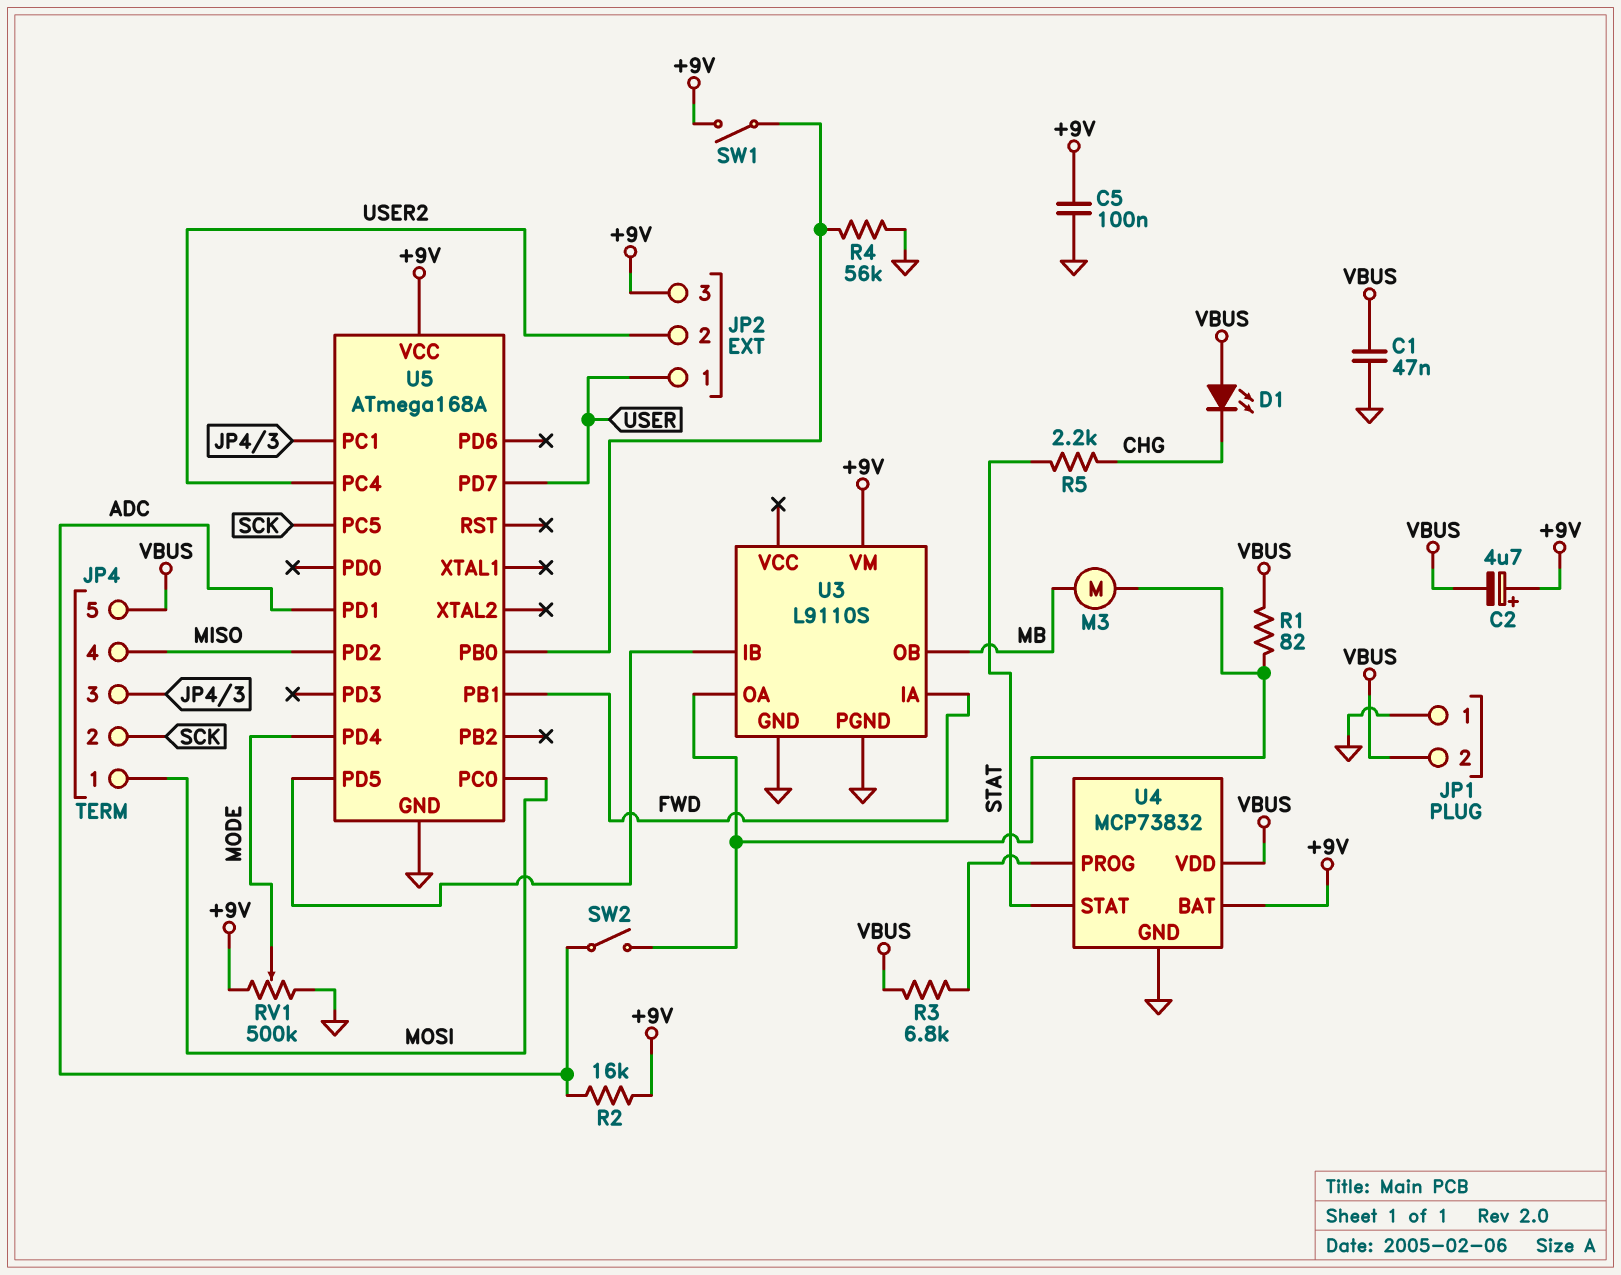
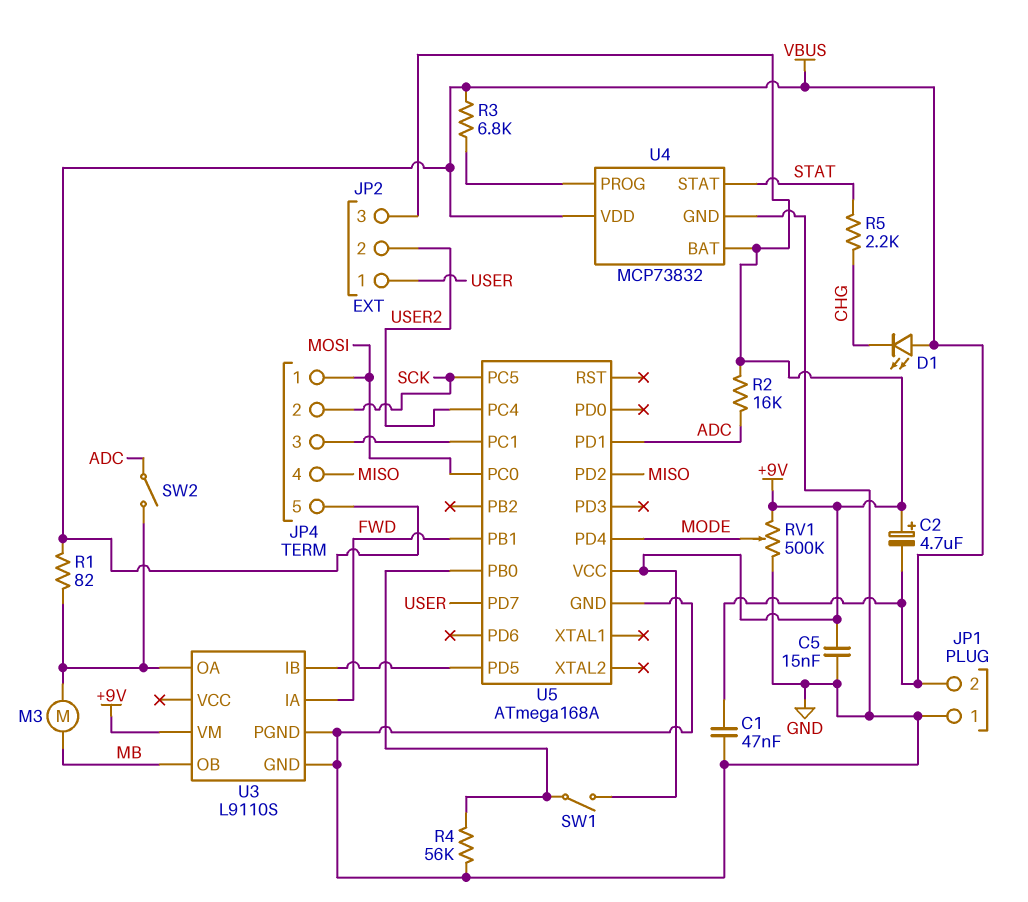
C5: 100nF (+9V, GND) -> 15nF (+9V, GND)

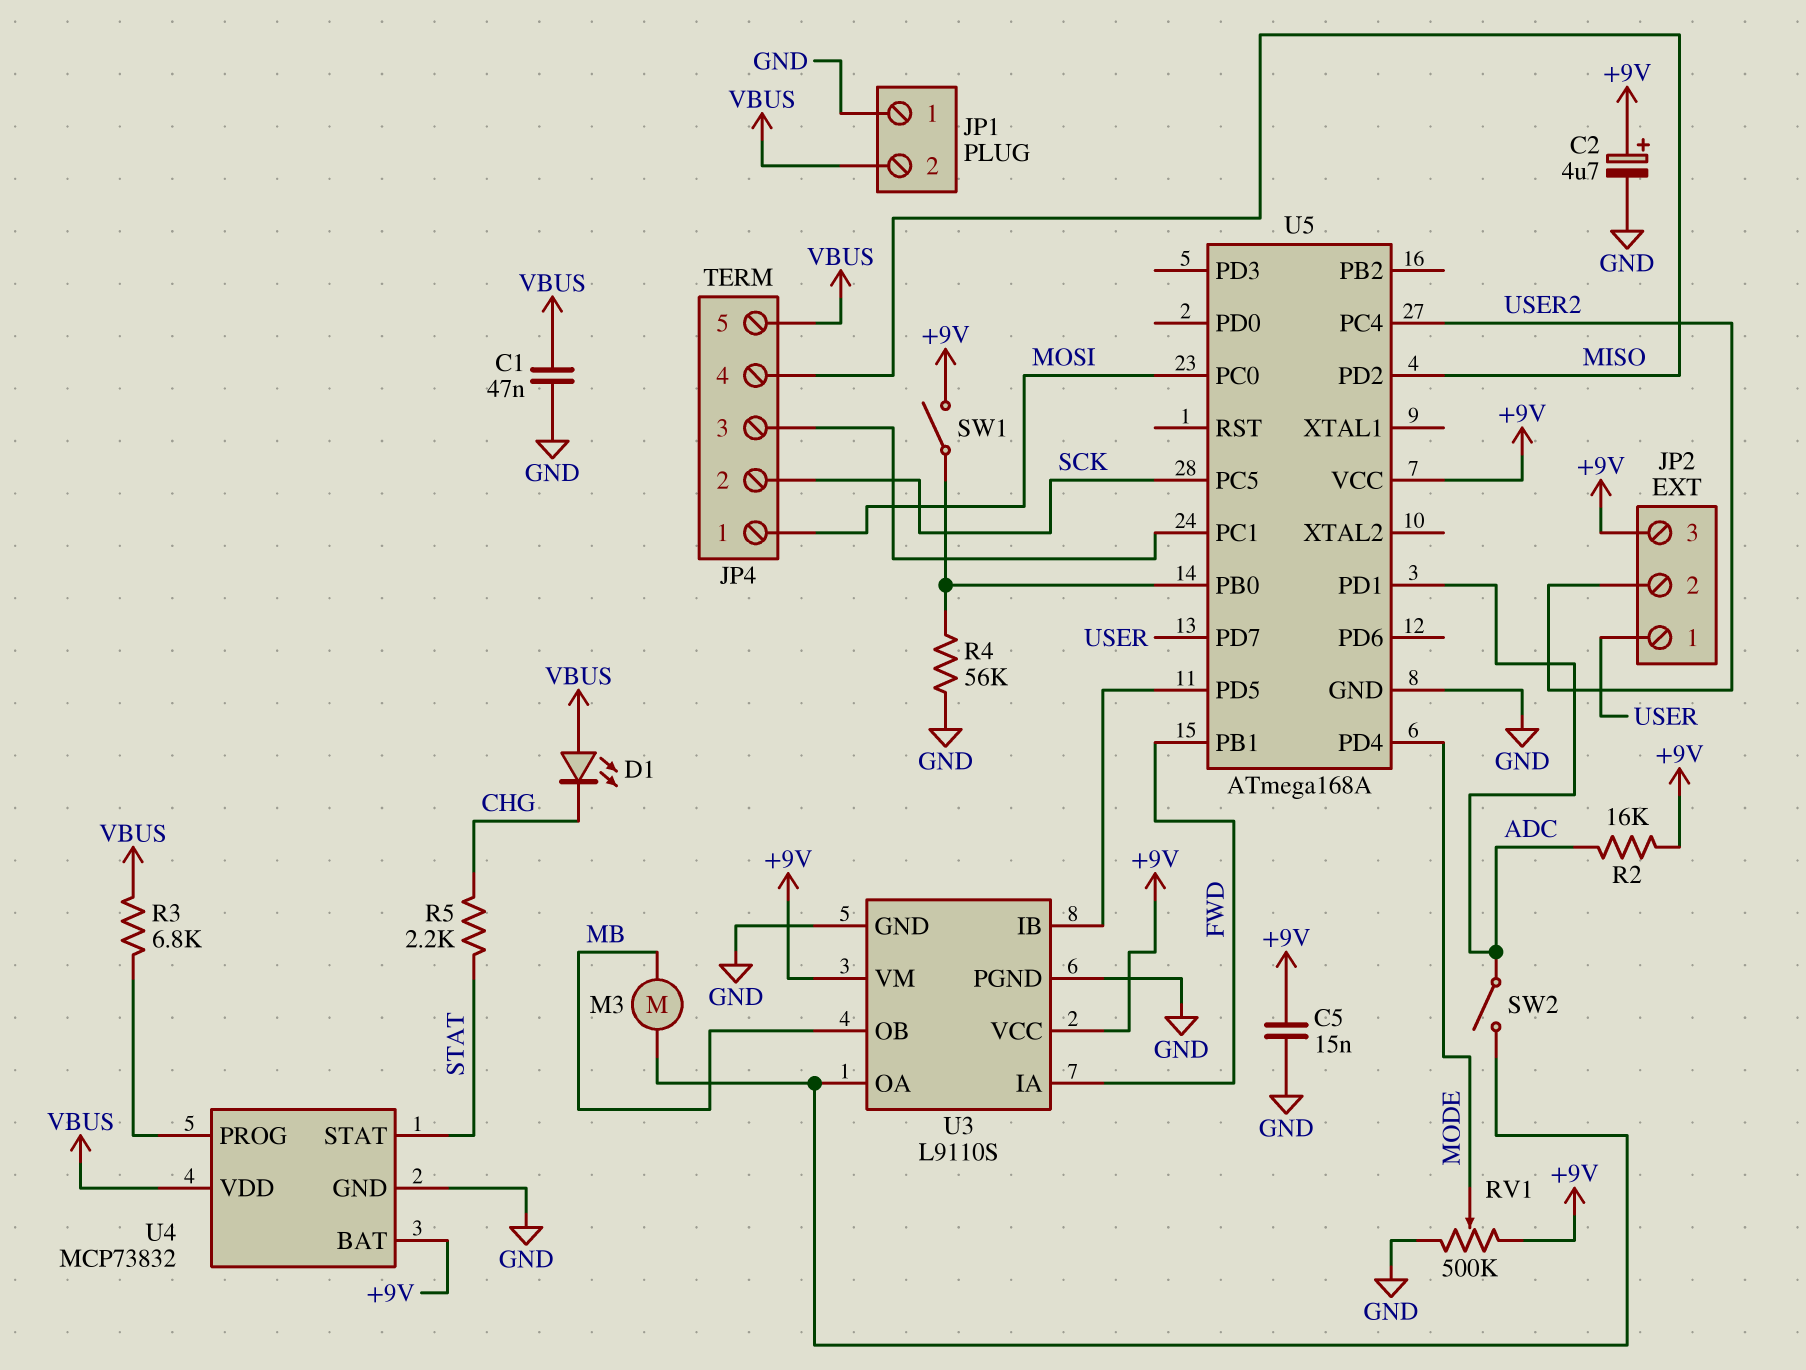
C2: 4.7uF (plus +9V, minus VBUS) -> 4.7uF (plus +9V, minus GND)
R1: 82 (U3/OA, VBUS) -> none
U3 pin VCC: none -> +9V

